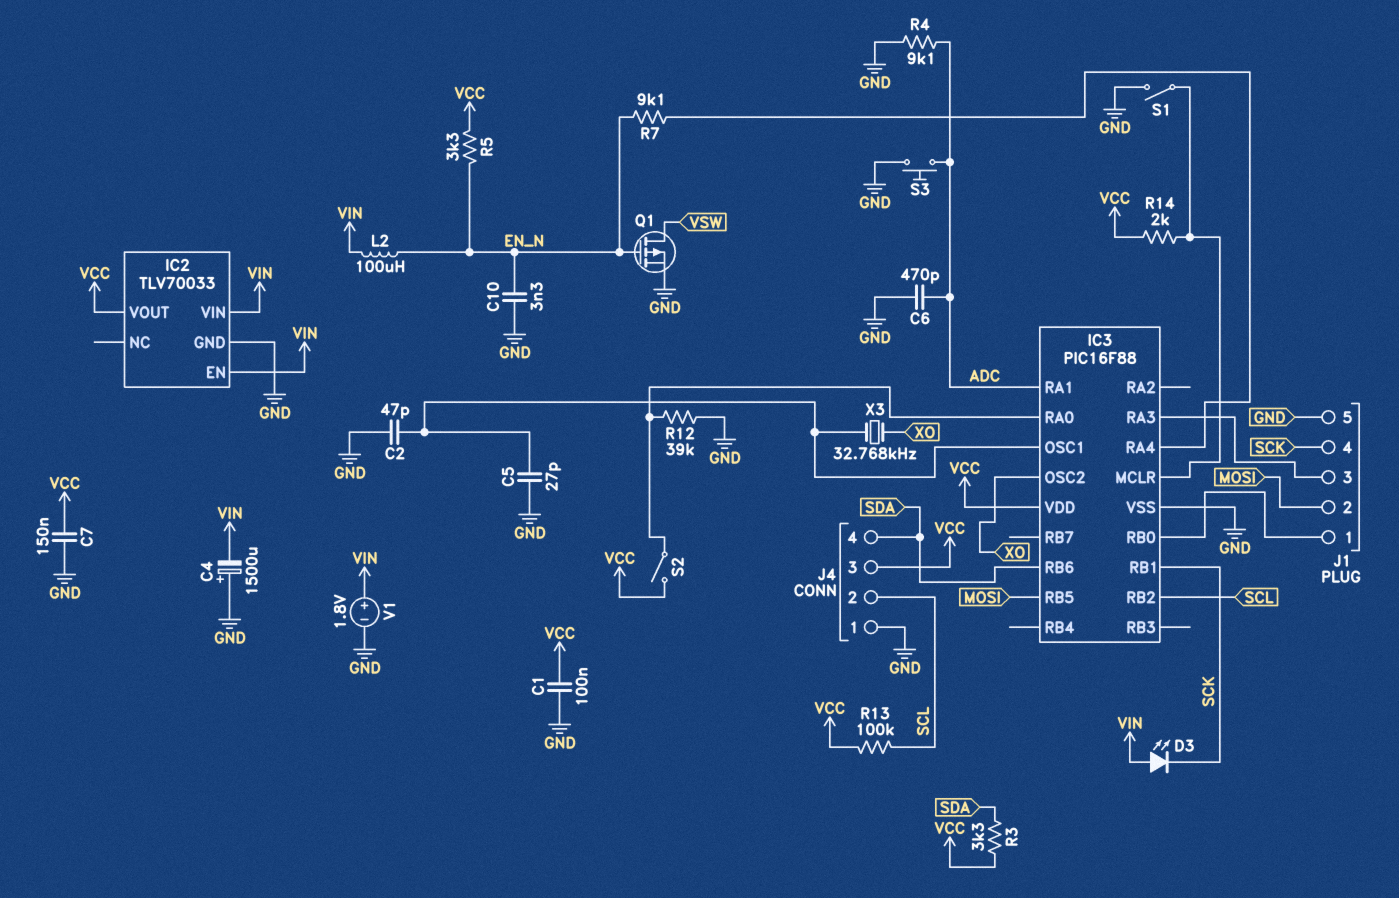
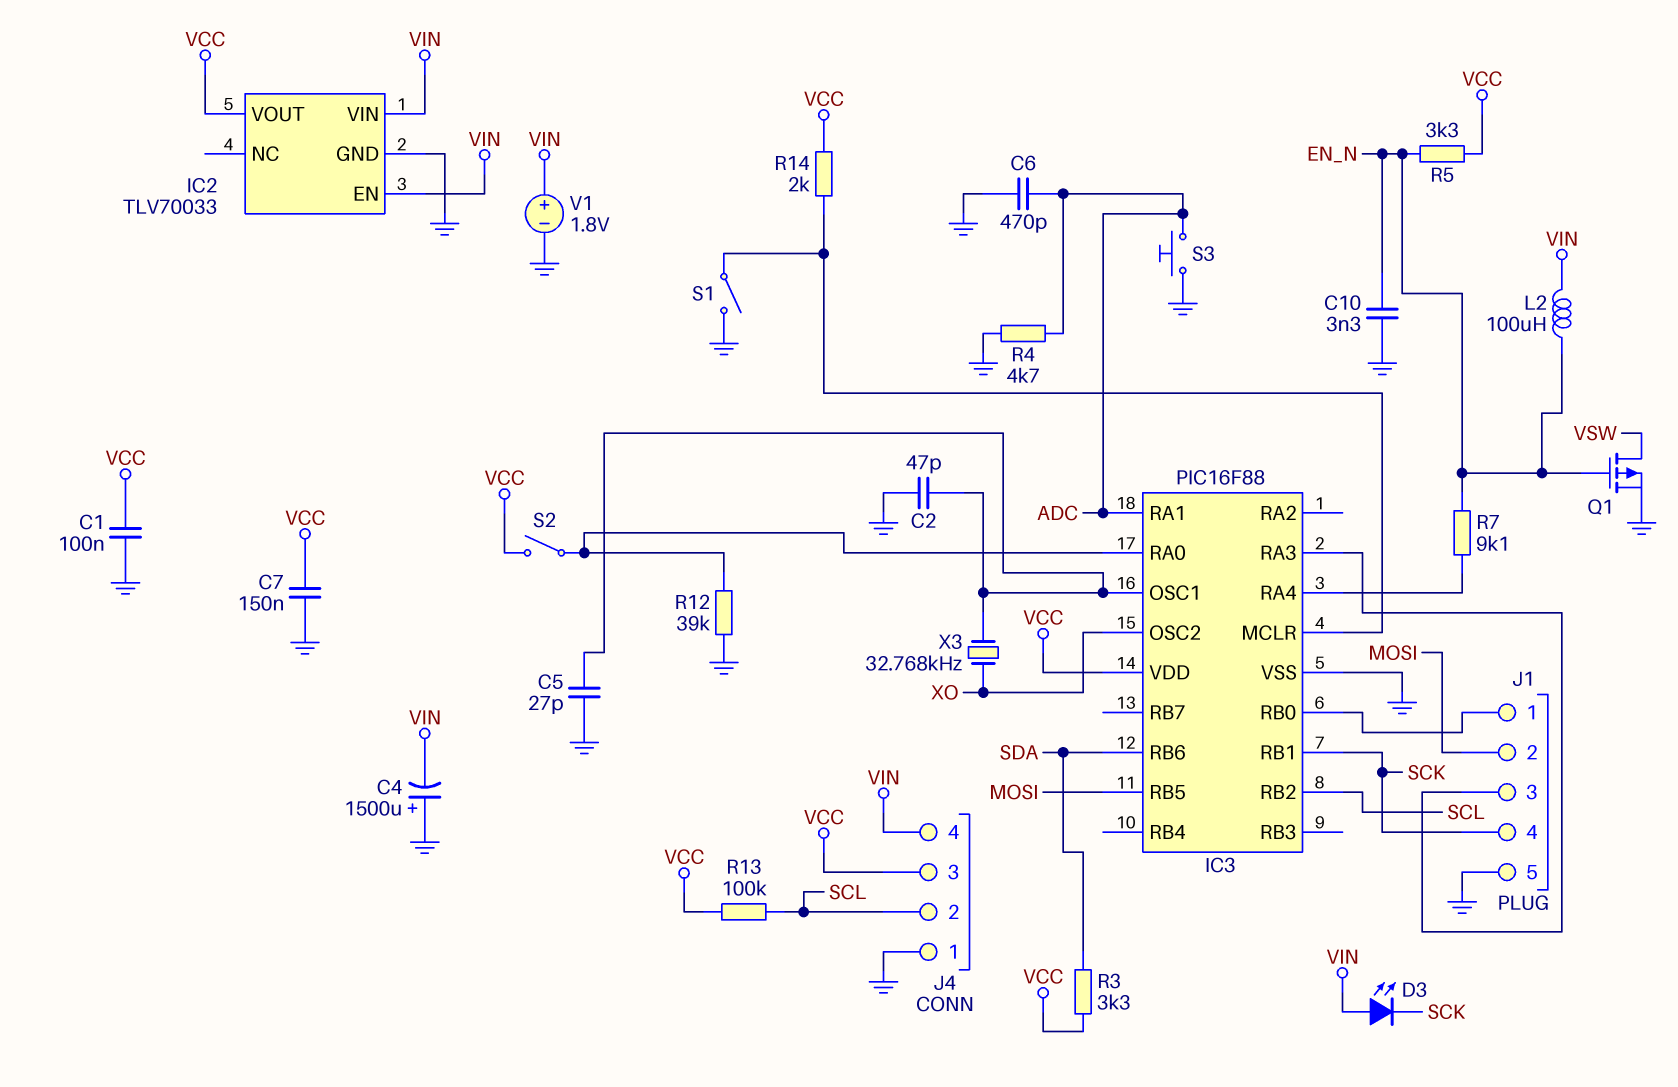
J4 pin 4: SDA -> VIN
R4: 9.1k (ADC, GND) -> 4.7k (ADC, GND)

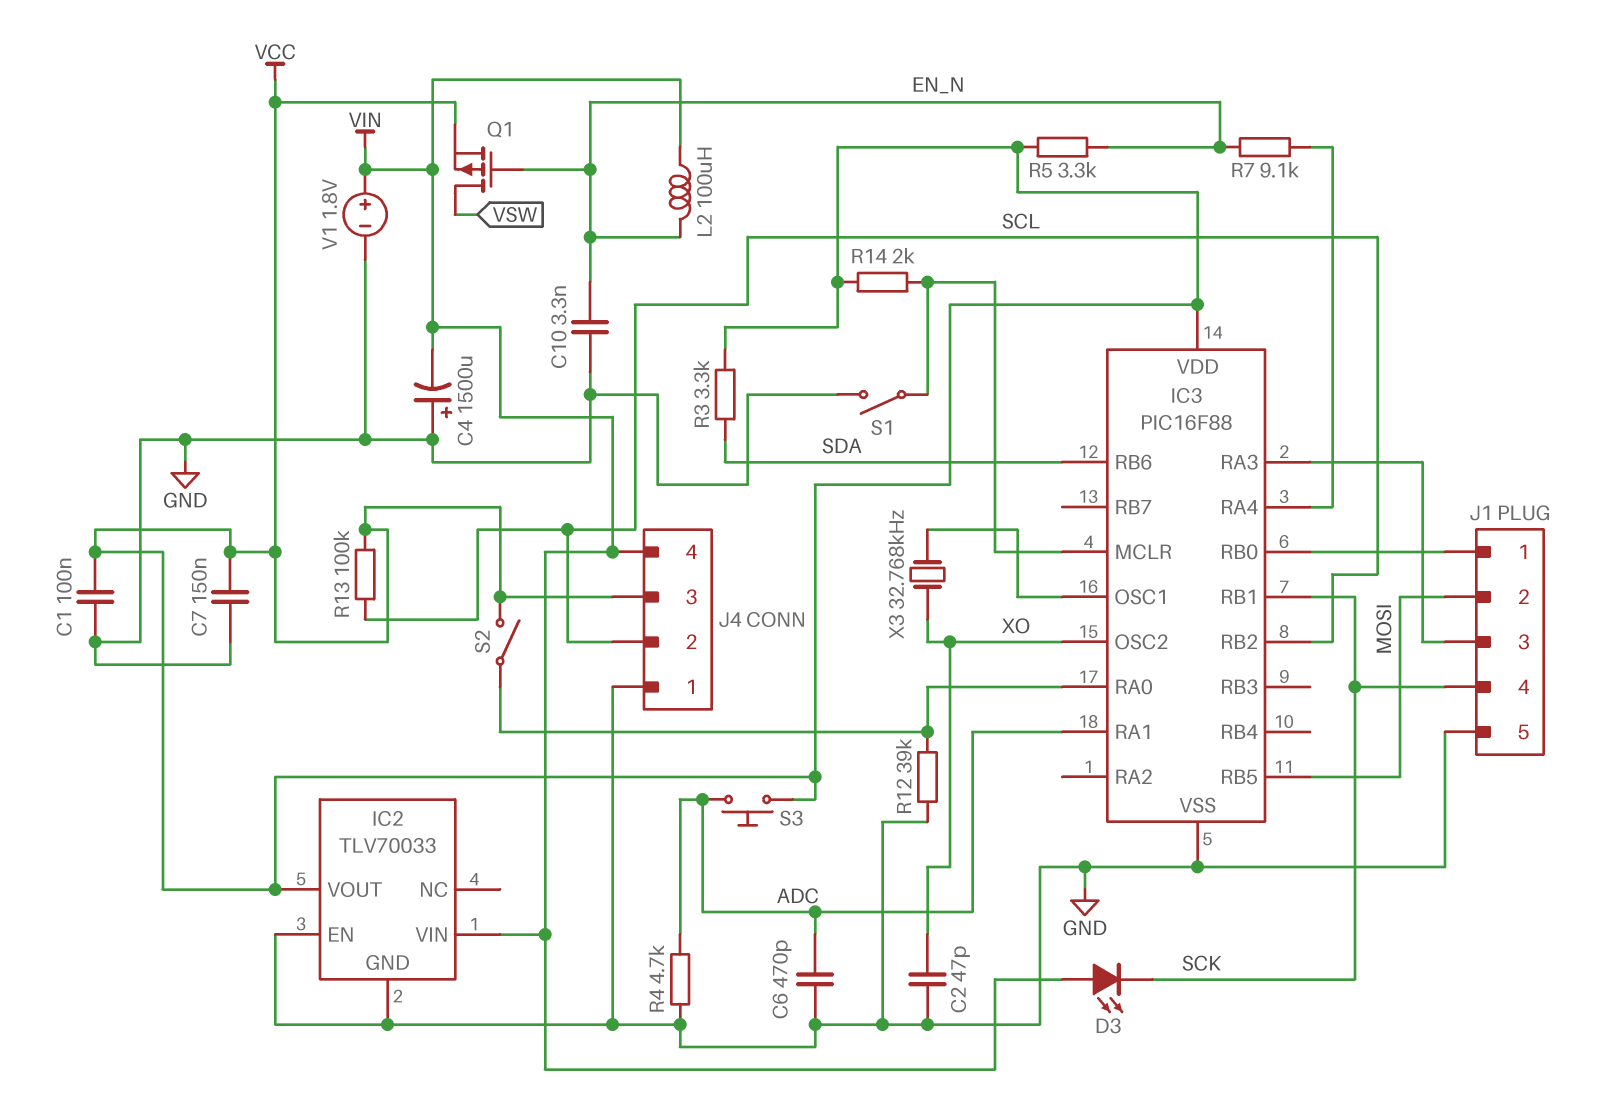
C2: 47pF (GND, IC3/OSC1) -> 47pF (GND, XO)
C5: 27pF (GND, IC3/OSC1) -> none
IC2 pin EN: VIN -> GND
Q1: PMOS (G EN_N, D VSW, S GND) -> PMOS (G EN_N, D VSW, S VCC)
S3: button (ADC, GND) -> button (ADC, VCC)

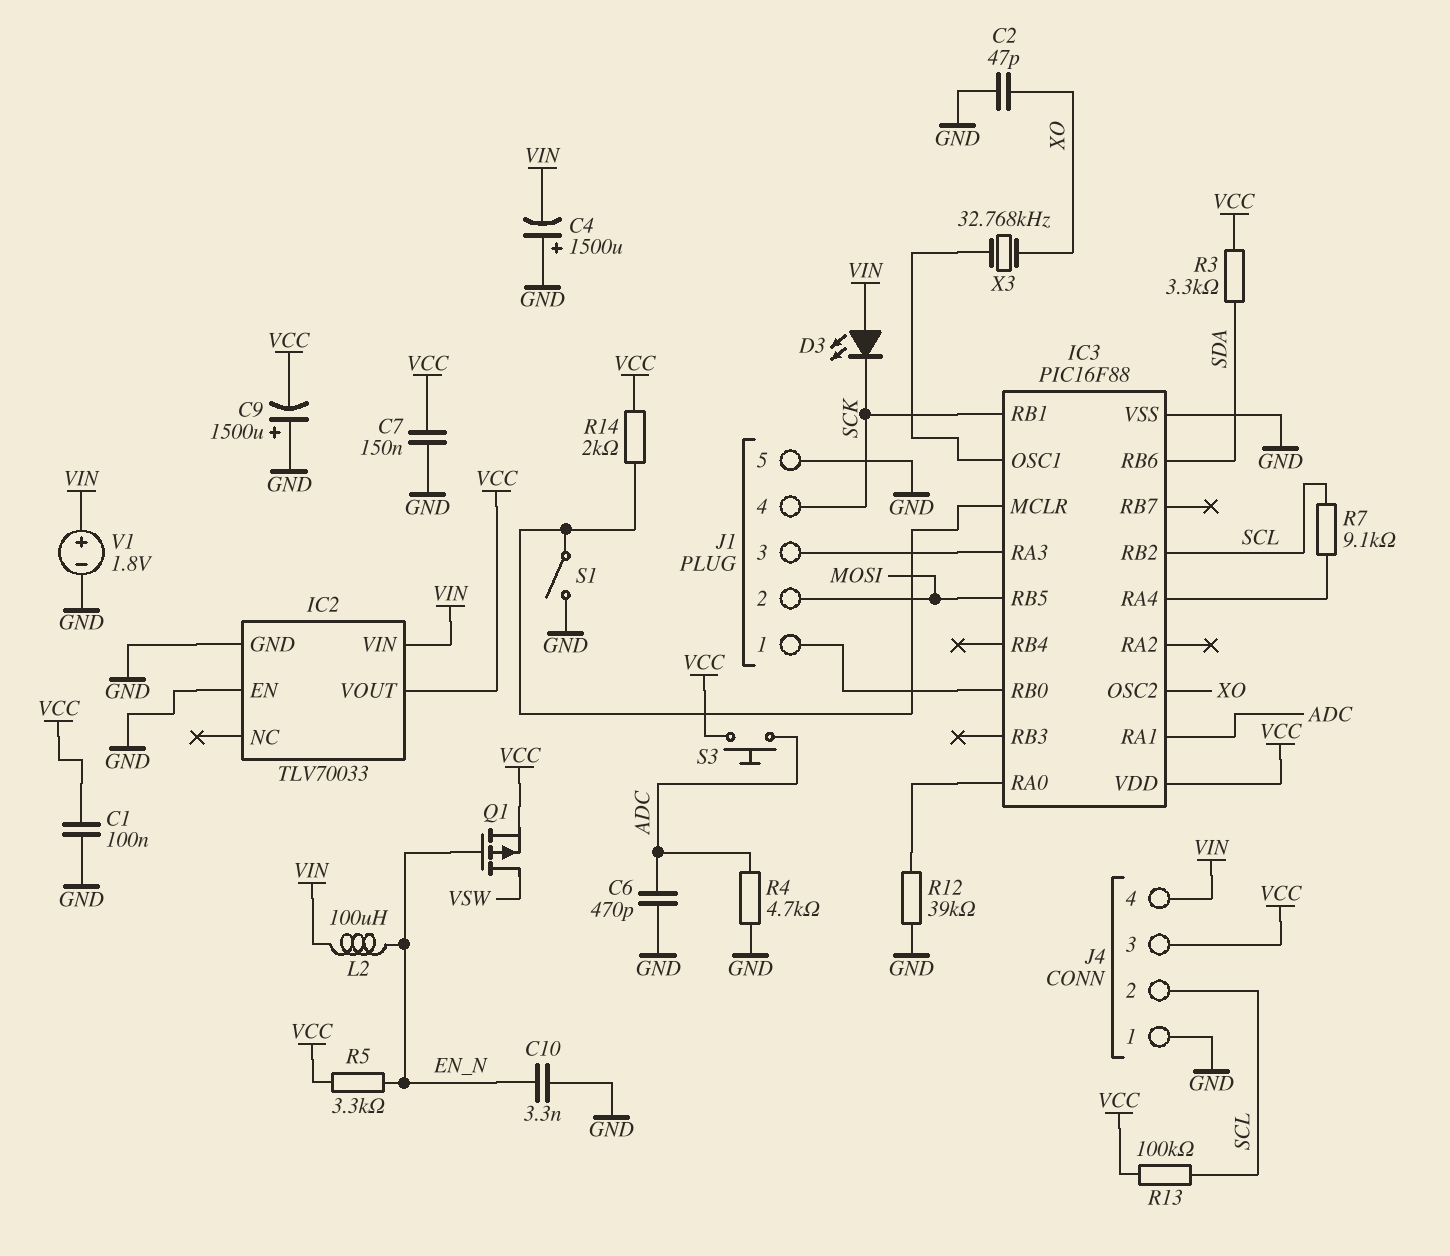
C9: none -> 1500uF (plus GND, minus VCC)
R7: 9.1k (EN_N, IC3/RA4) -> 9.1k (IC3/RA4, SCL)
S2: switch (IC3/RA0, VCC) -> none

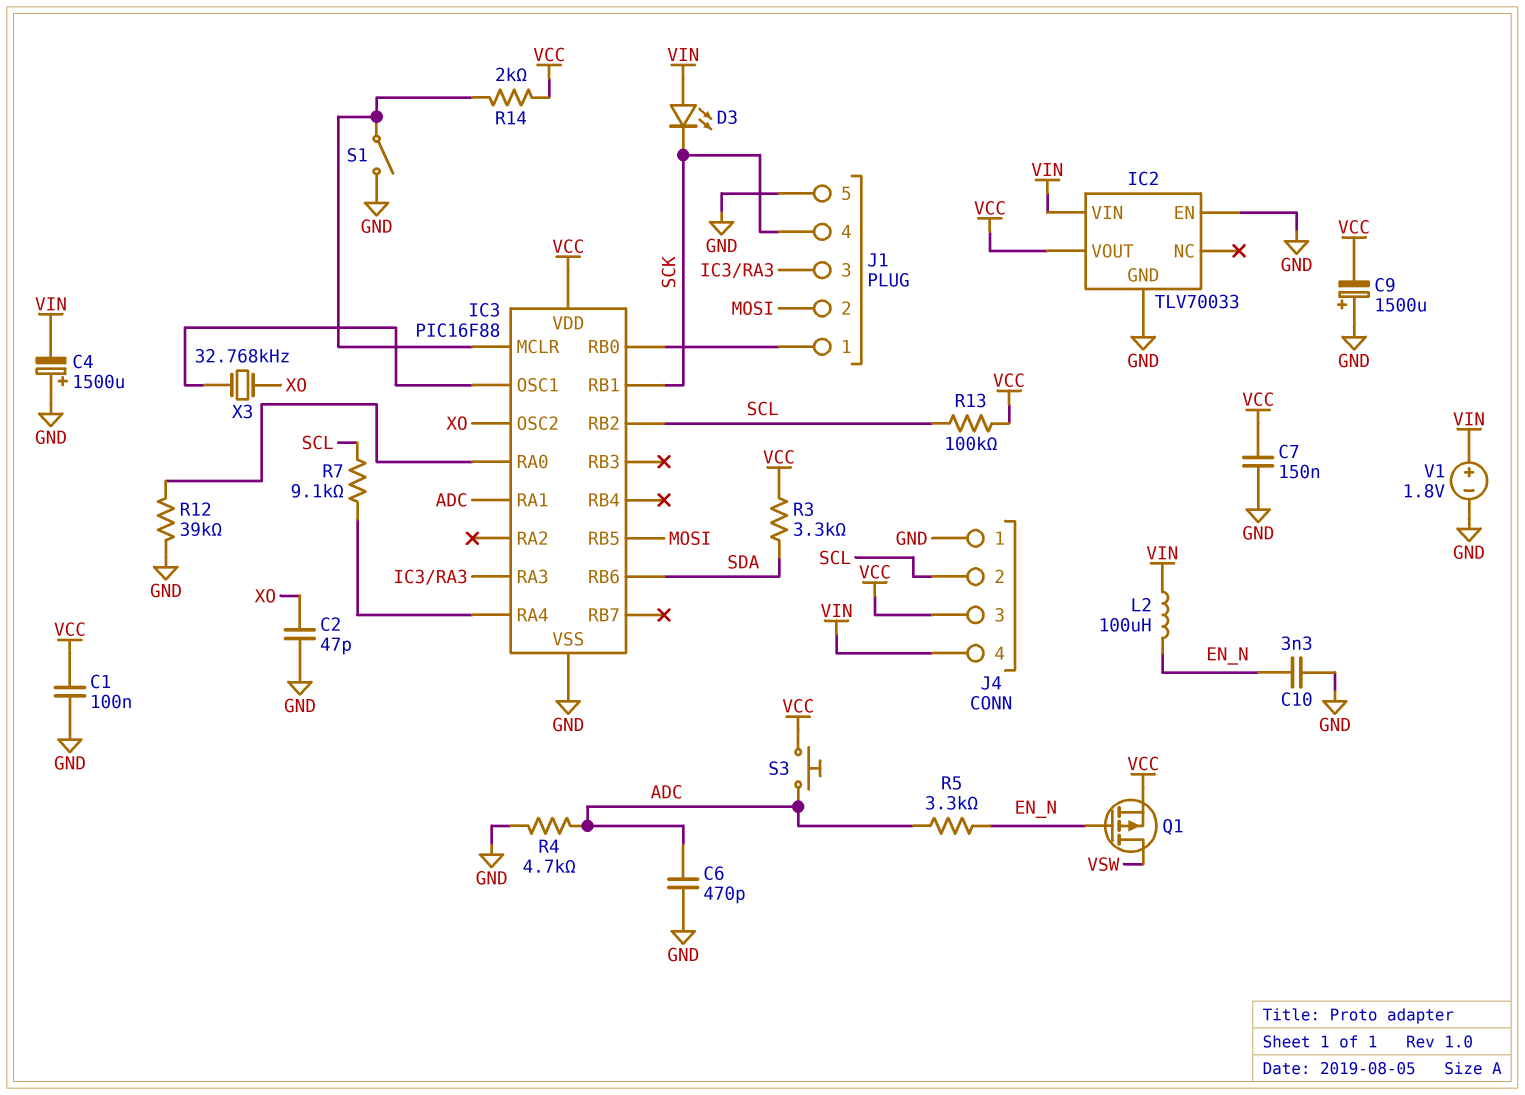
R5: 3.3k (EN_N, VCC) -> 3.3k (ADC, EN_N)

